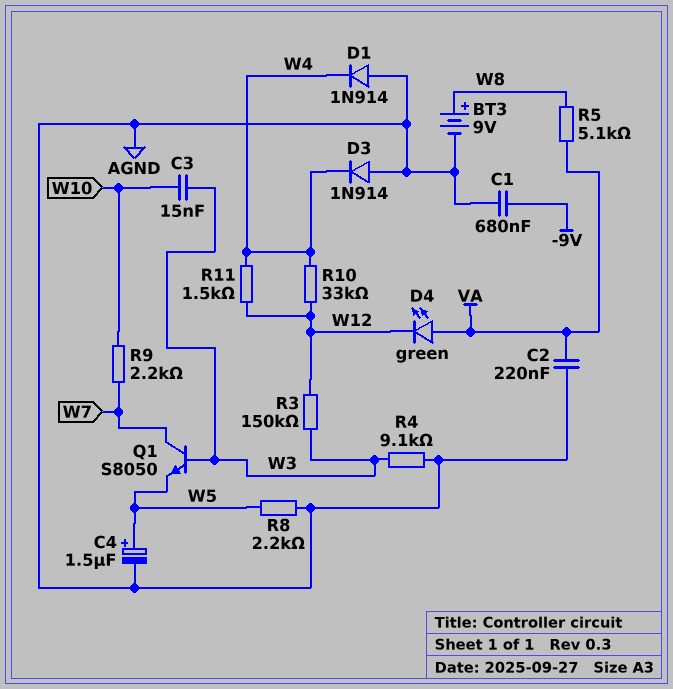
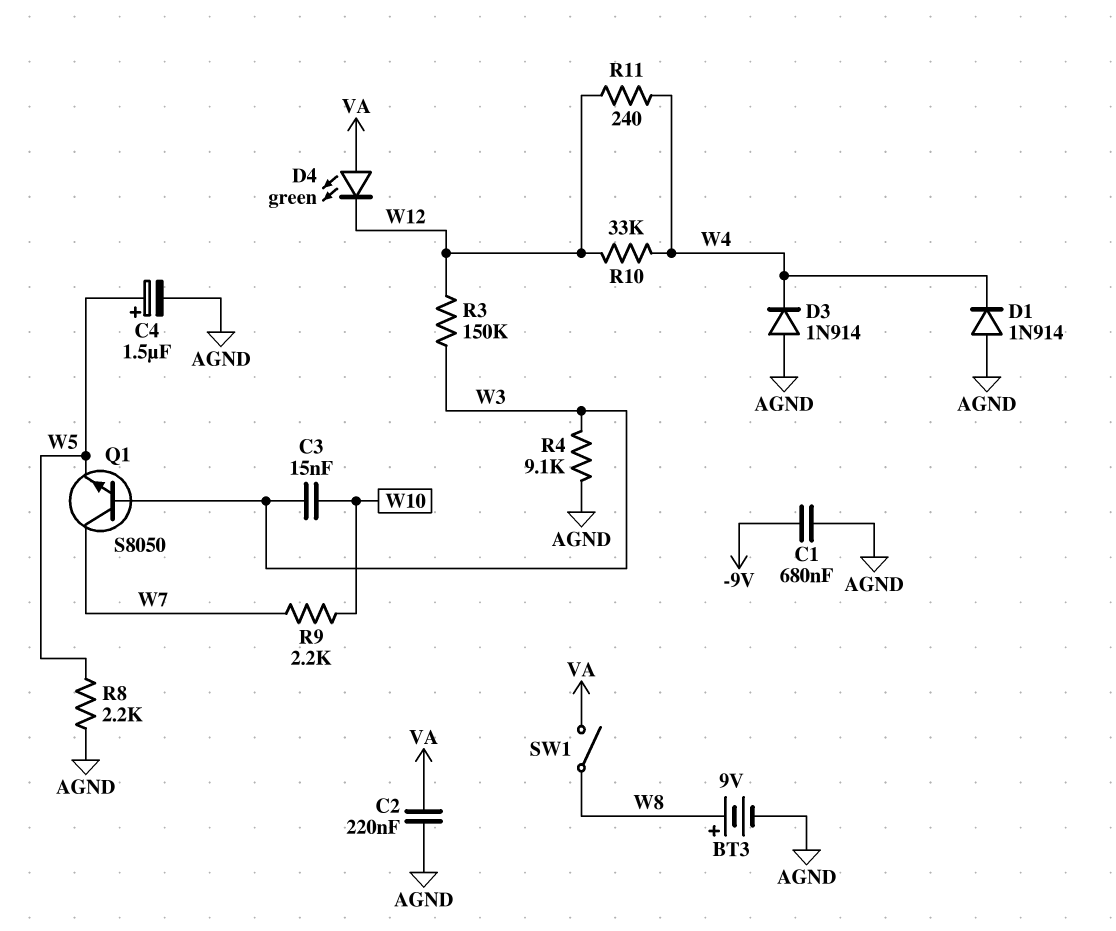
R5: 5.1k (VA, W8) -> none
R11: 1.5k (W4, W12) -> 240 (W4, W12)
SW1: none -> switch (VA, W8)

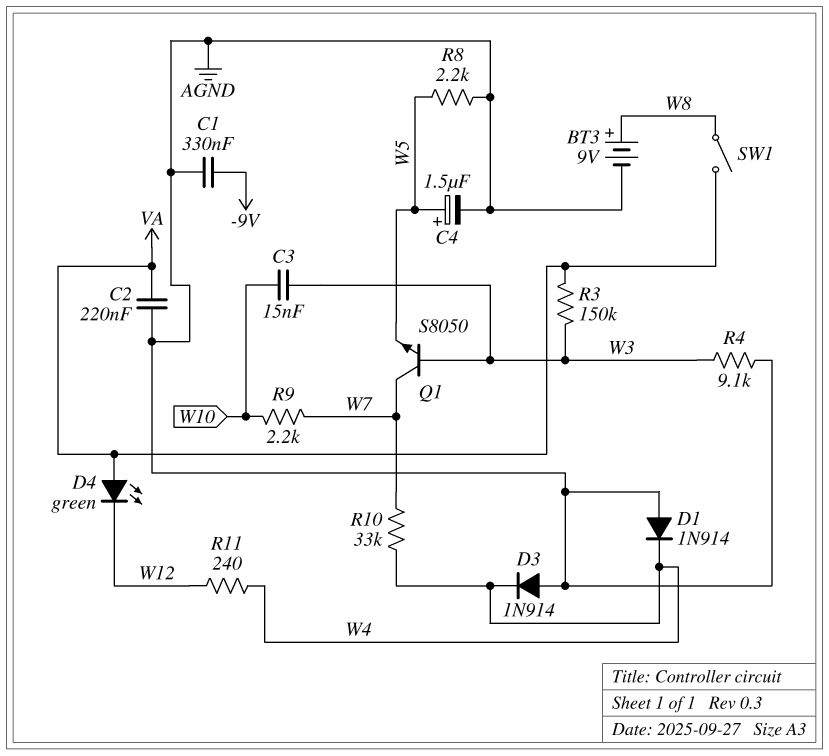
C1: 680nF (-9V, AGND) -> 330nF (-9V, AGND)
R3: 150k (W3, W12) -> 150k (VA, W3)
R10: 33k (W4, W12) -> 33k (W4, W7)

